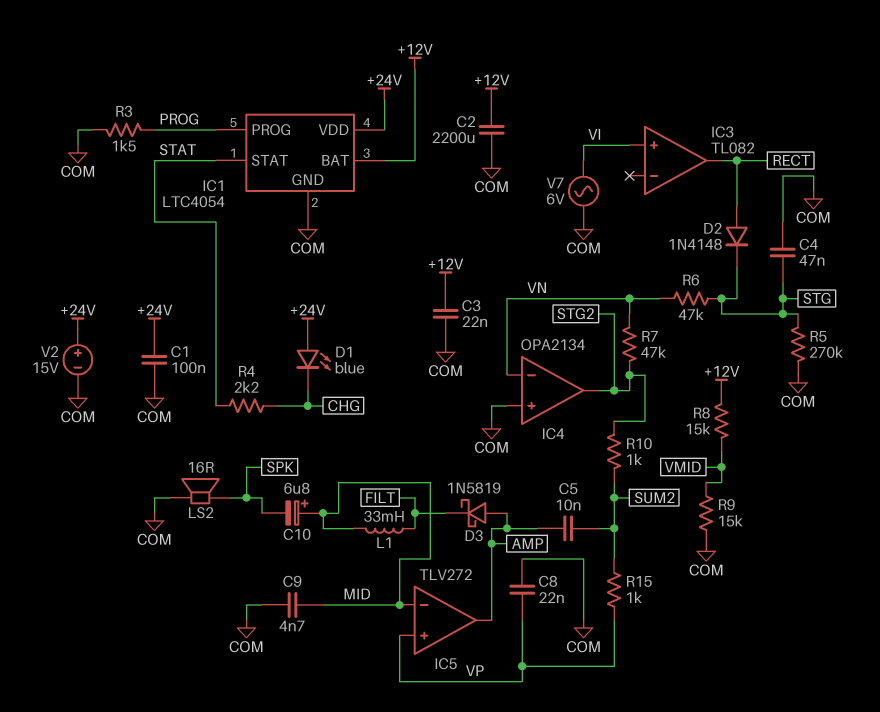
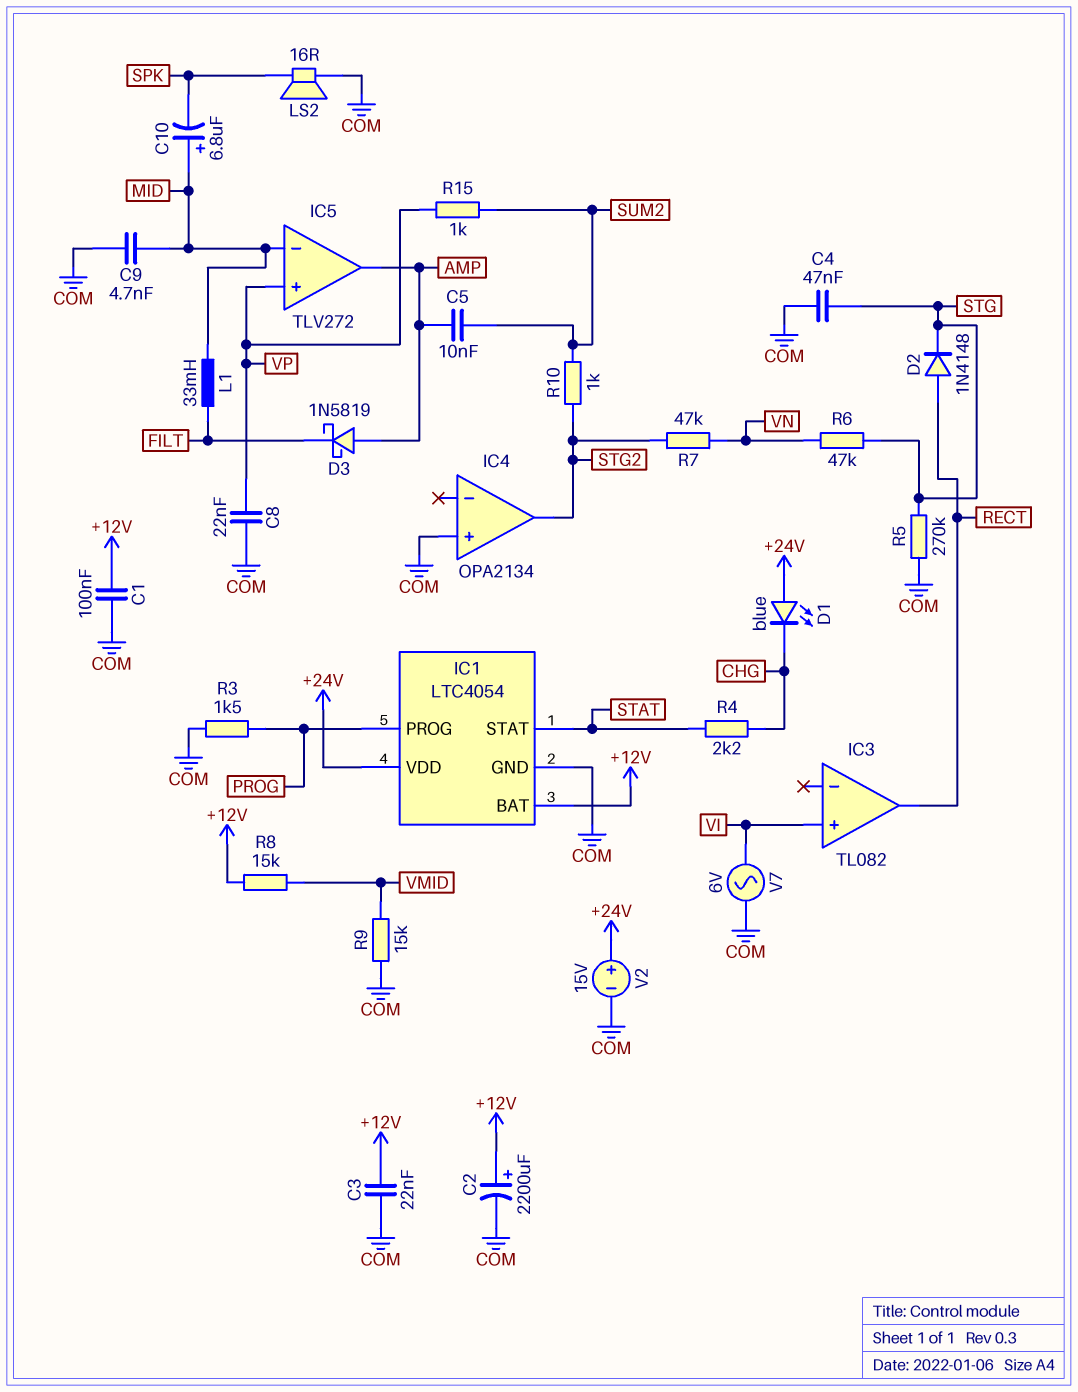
C1: 100nF (+24V, COM) -> 100nF (+12V, COM)
C2: 2200uF (+12V, COM) -> 2200uF (plus +12V, minus COM)
IC4 pin in-: VN -> none

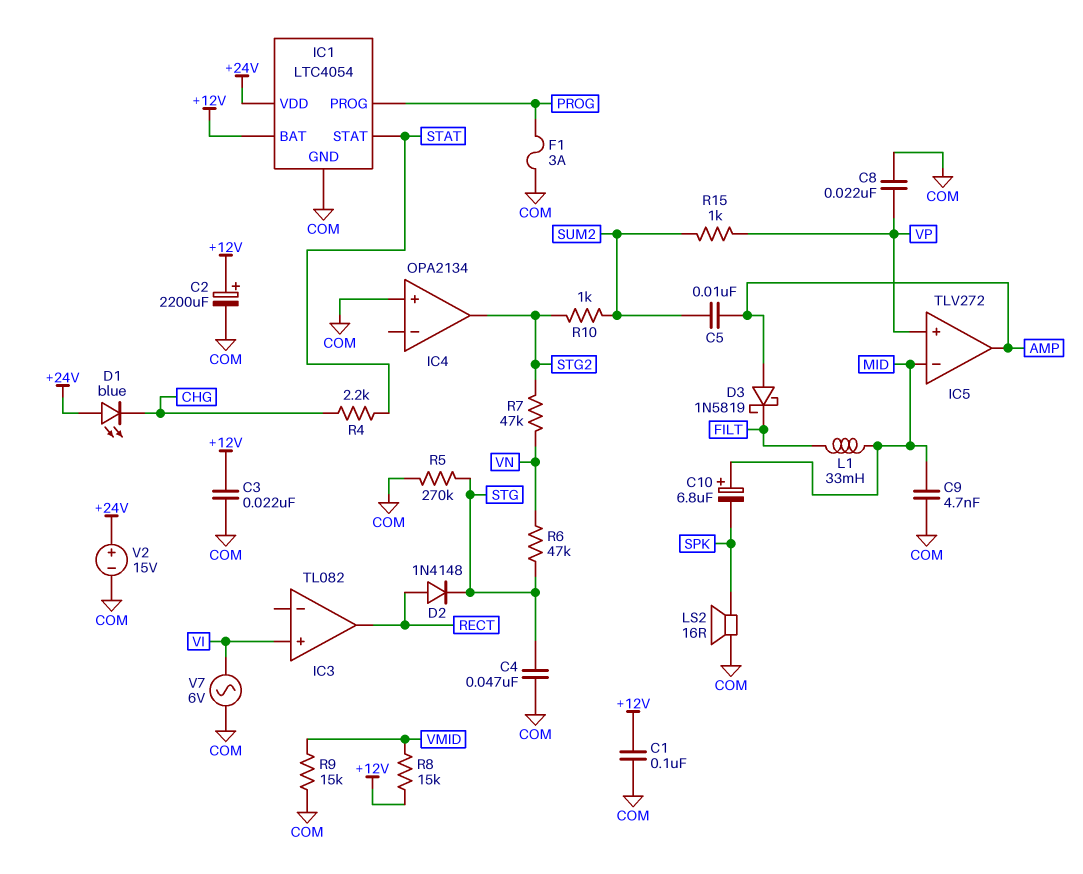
F1: none -> 3A (COM, PROG)
R3: 1.5k (COM, PROG) -> none

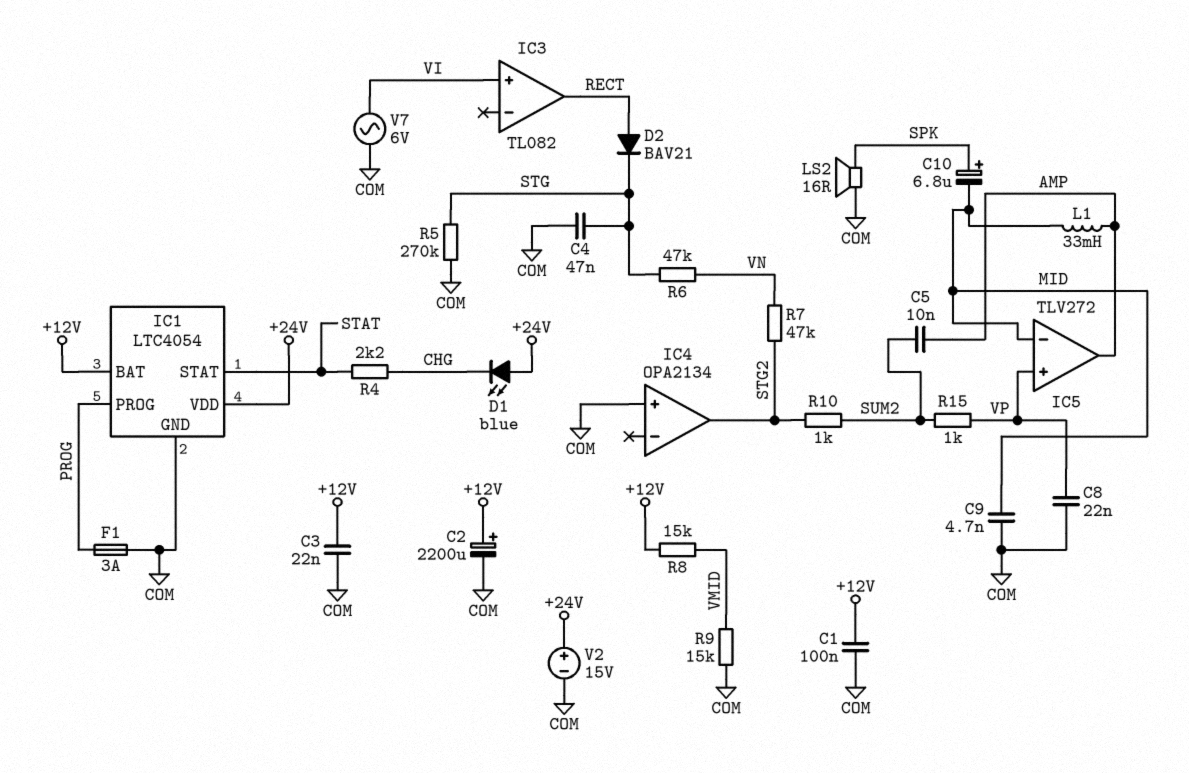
C10: 6.8uF (plus MID, minus SPK) -> 6.8uF (plus SPK, minus MID)
D2: diode 1N4148 (A RECT, K STG) -> diode BAV21 (A RECT, K STG)
D3: schottky 1N5819 (A AMP, K FILT) -> none
L1: 33mH (FILT, MID) -> 33mH (AMP, MID)

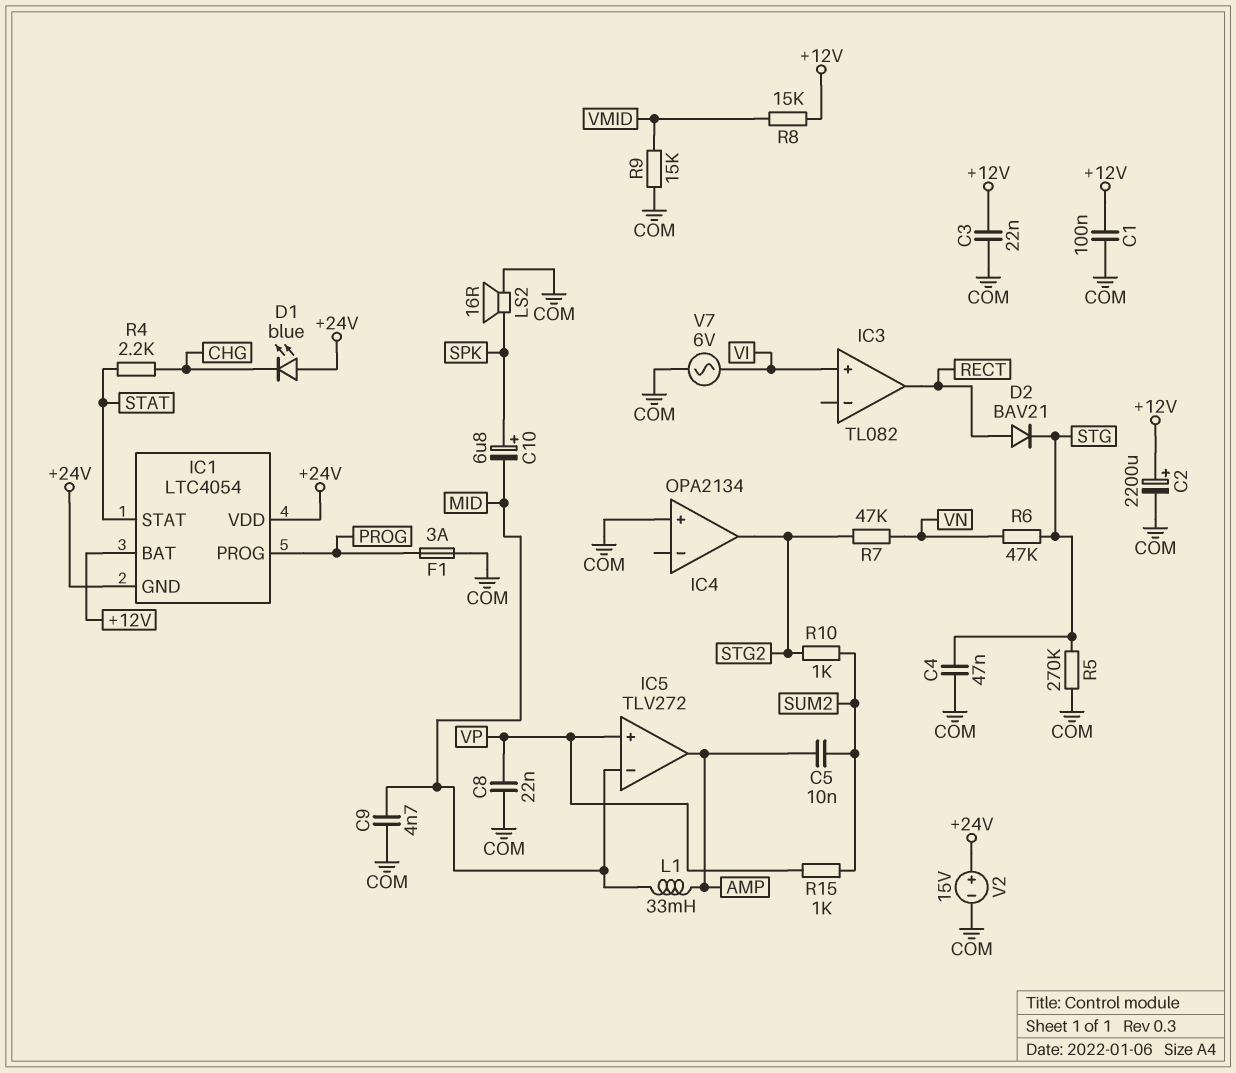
IC1 pin GND: COM -> +24V

